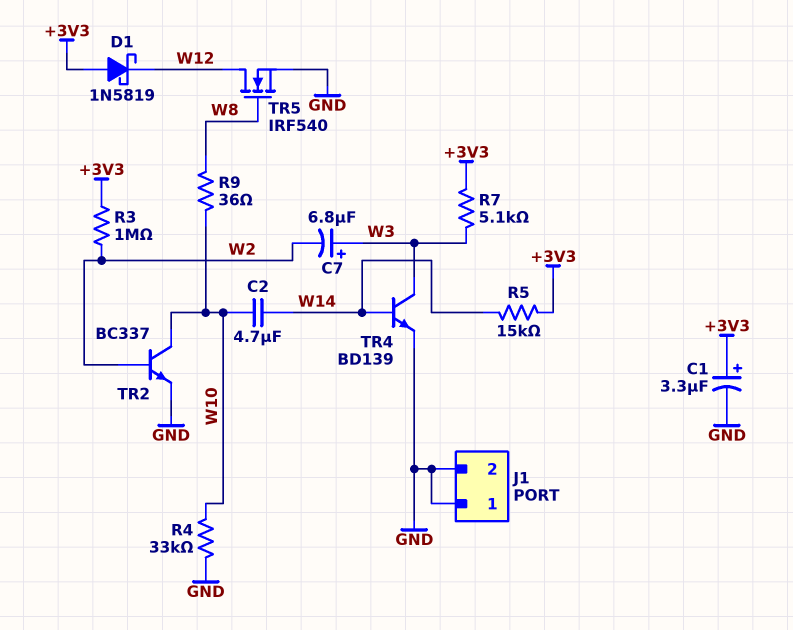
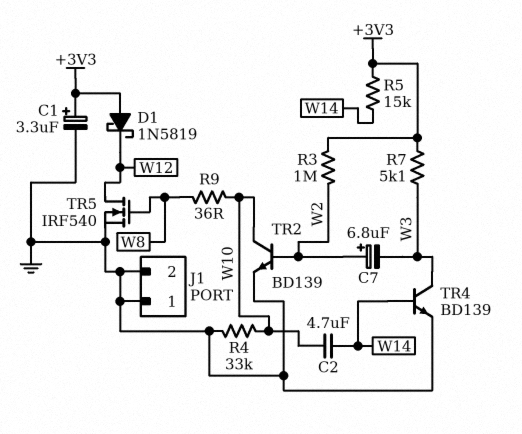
C7: 6.8uF (plus W3, minus W2) -> 6.8uF (plus W2, minus W3)
TR2: NPN BC337 (B W2, C W10, E GND) -> NPN BD139 (B W2, C W10, E GND)

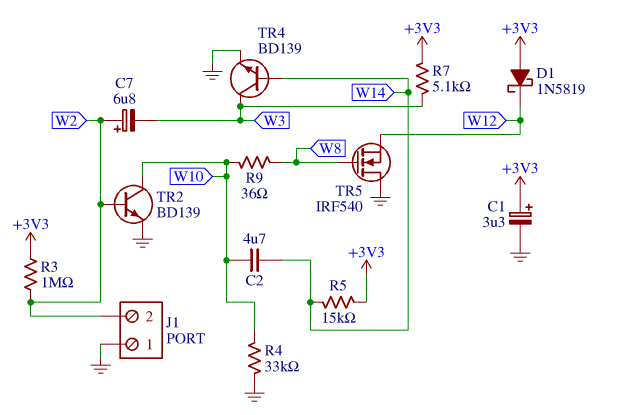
J1 pin 2: GND -> W2
TR5: NMOS IRF540 (G W8, D W12, S GND) -> NMOS IRF540 (G W8, D GND, S W12)

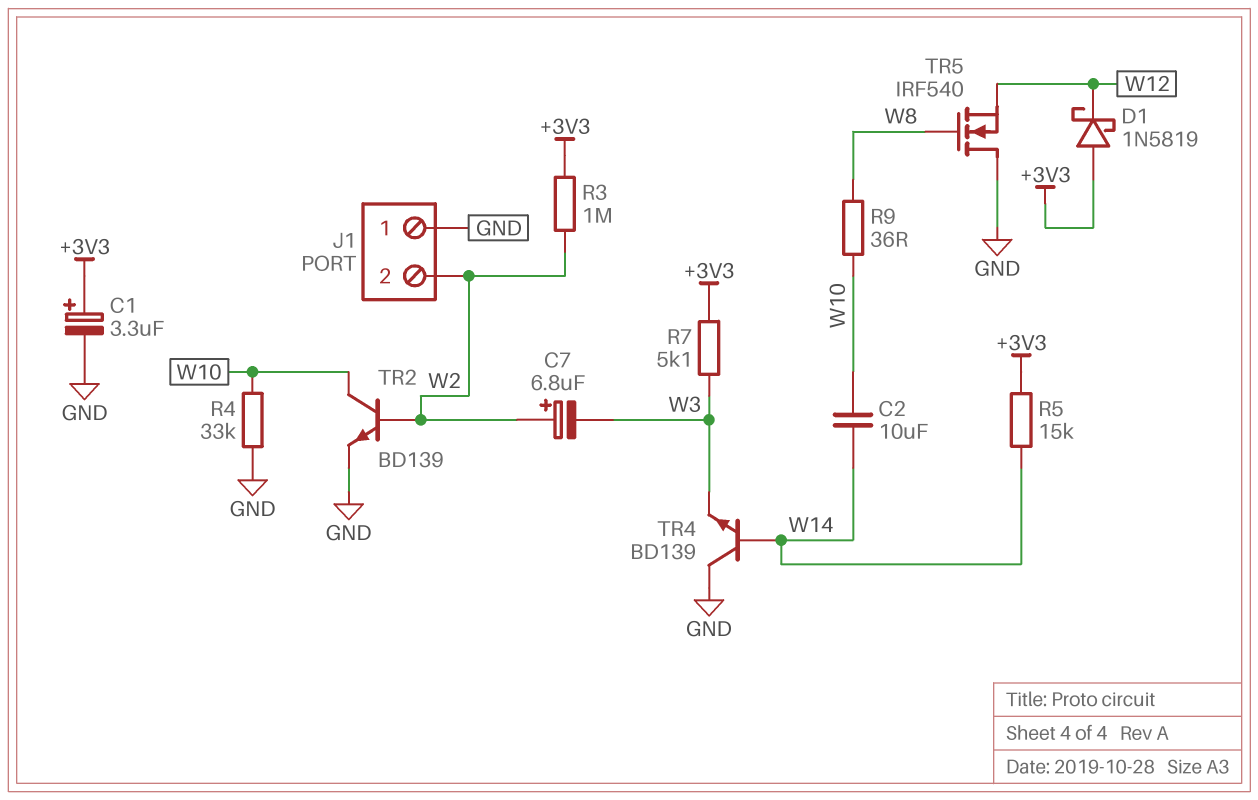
C2: 4.7uF (W10, W14) -> 10uF (W10, W14)
TR4: NPN BD139 (B W14, C W3, E GND) -> NPN BD139 (B W14, C GND, E W3)

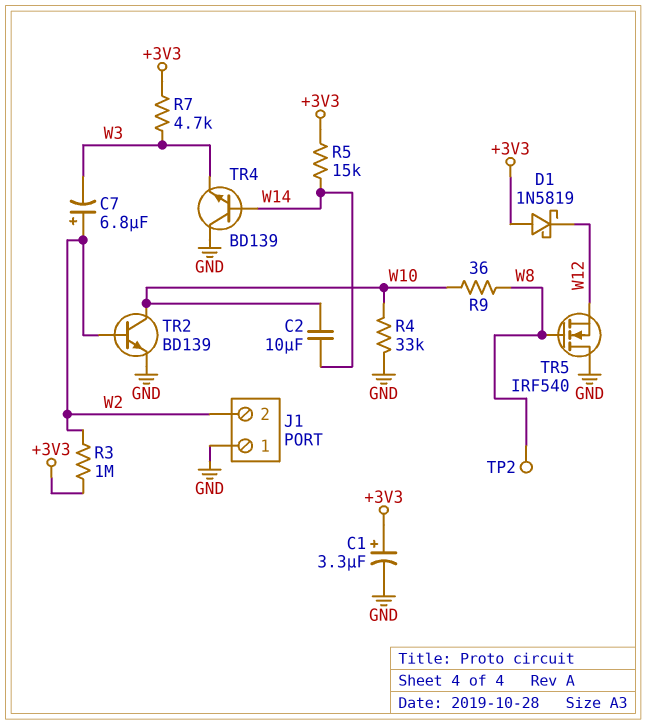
R7: 5.1k (+3V3, W3) -> 4.7k (+3V3, W3)
TP2: none -> test point (W8)

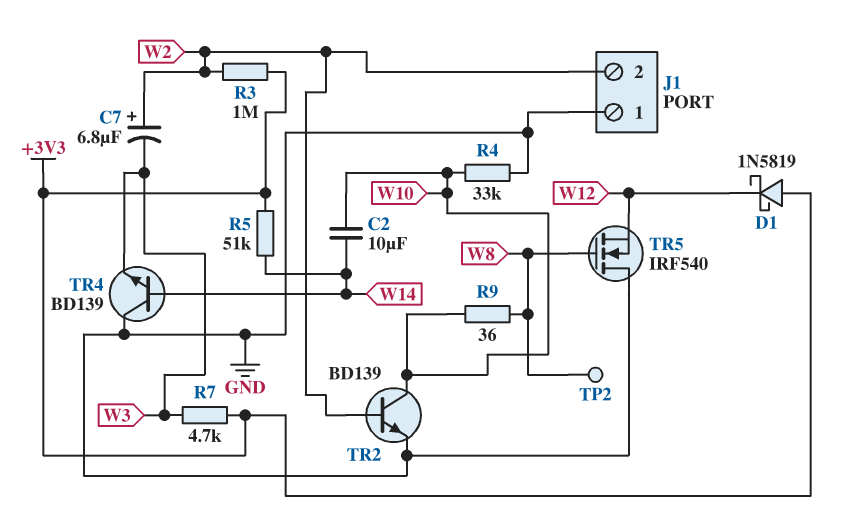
C1: 3.3uF (plus +3V3, minus GND) -> none
R5: 15k (+3V3, W14) -> 51k (+3V3, W14)

